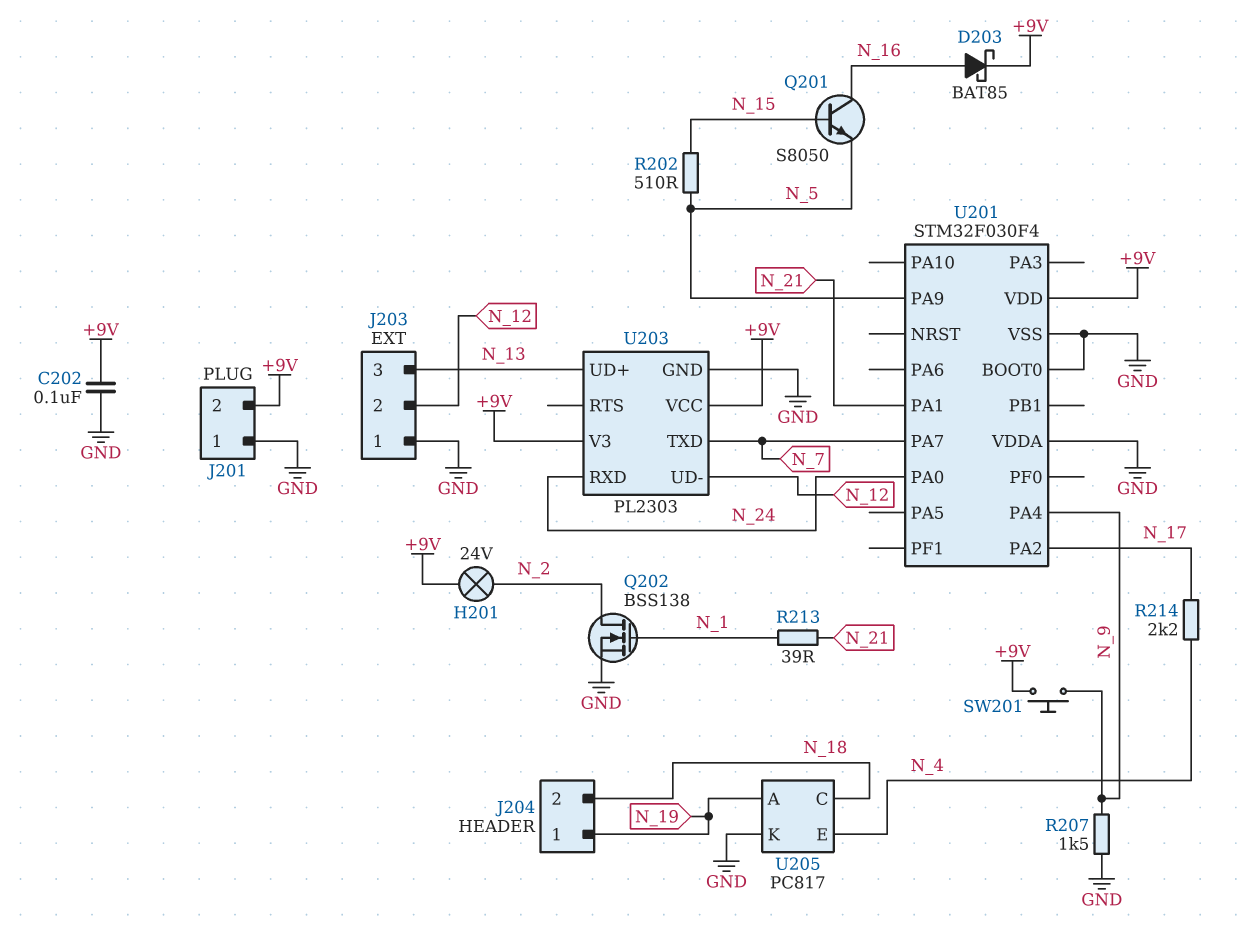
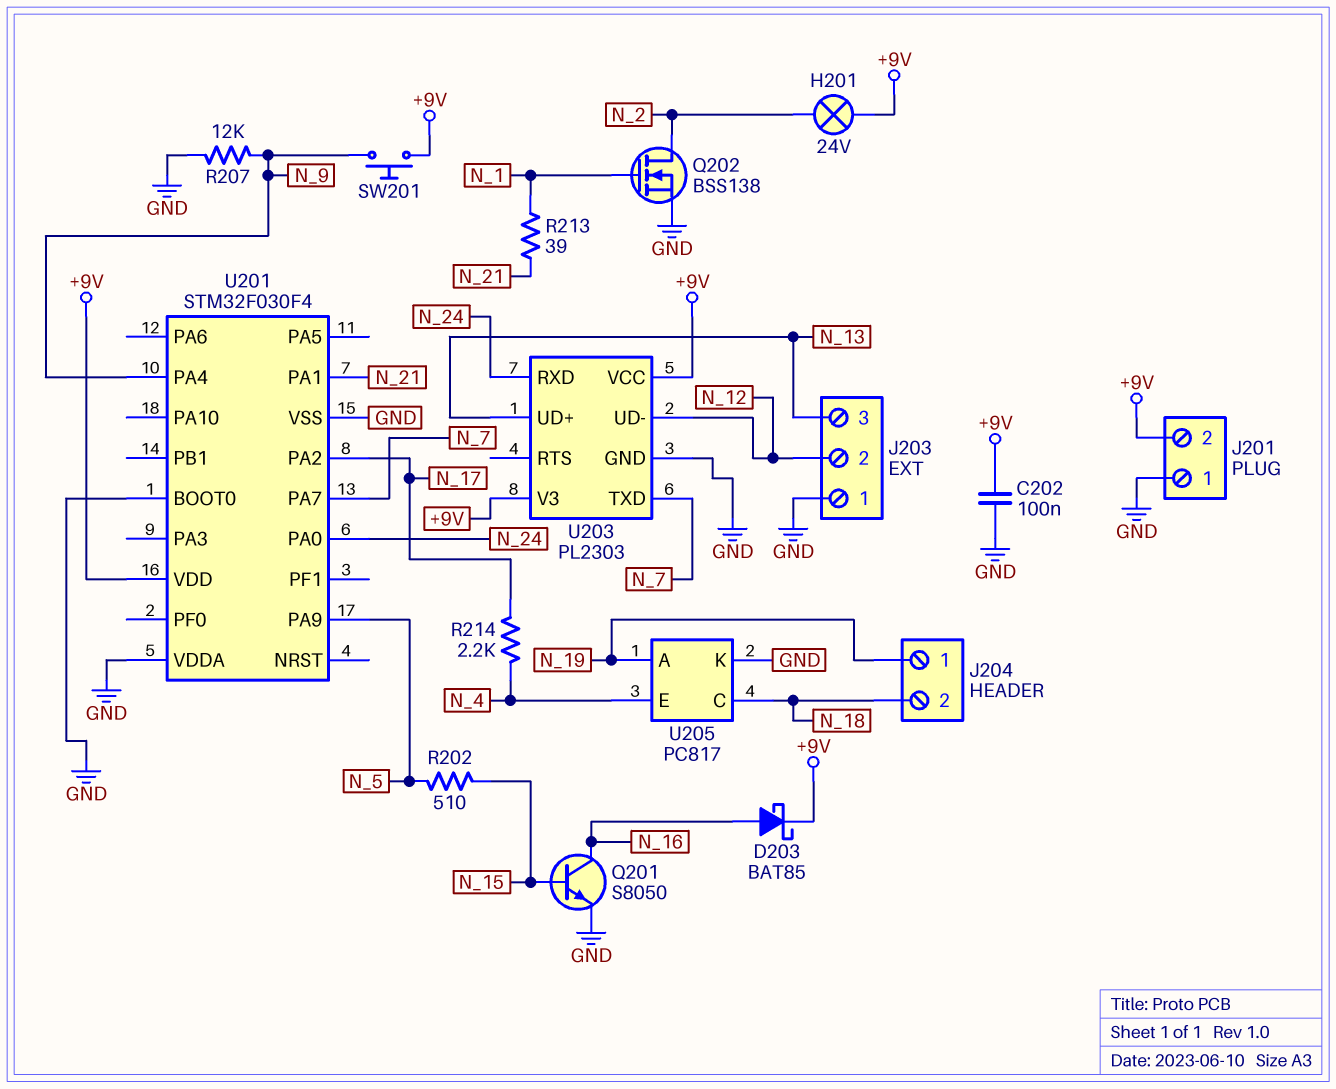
Q201: NPN S8050 (B N_15, C N_16, E N_5) -> NPN S8050 (B N_15, C N_16, E GND)
R207: 1.5k (GND, N_9) -> 12k (GND, N_9)

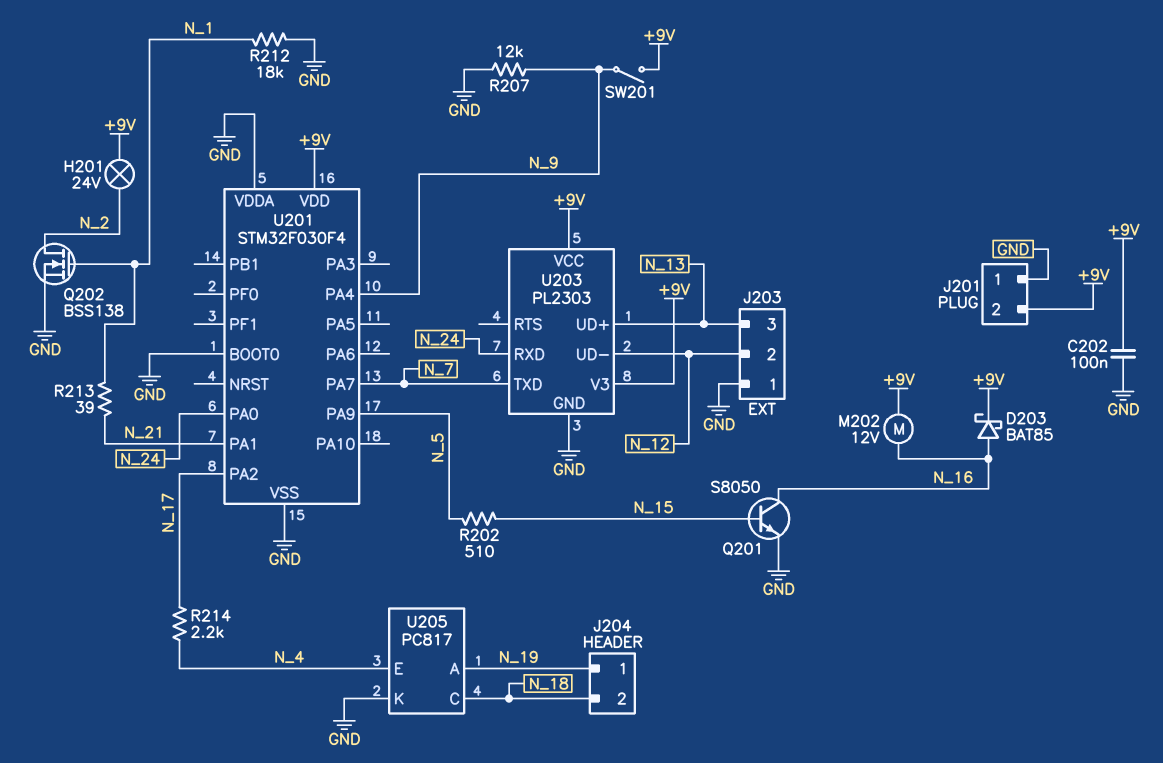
M202: none -> motor 12V (+9V, N_16)
R212: none -> 18k (GND, N_1)
SW201: button (+9V, N_9) -> switch (+9V, N_9)

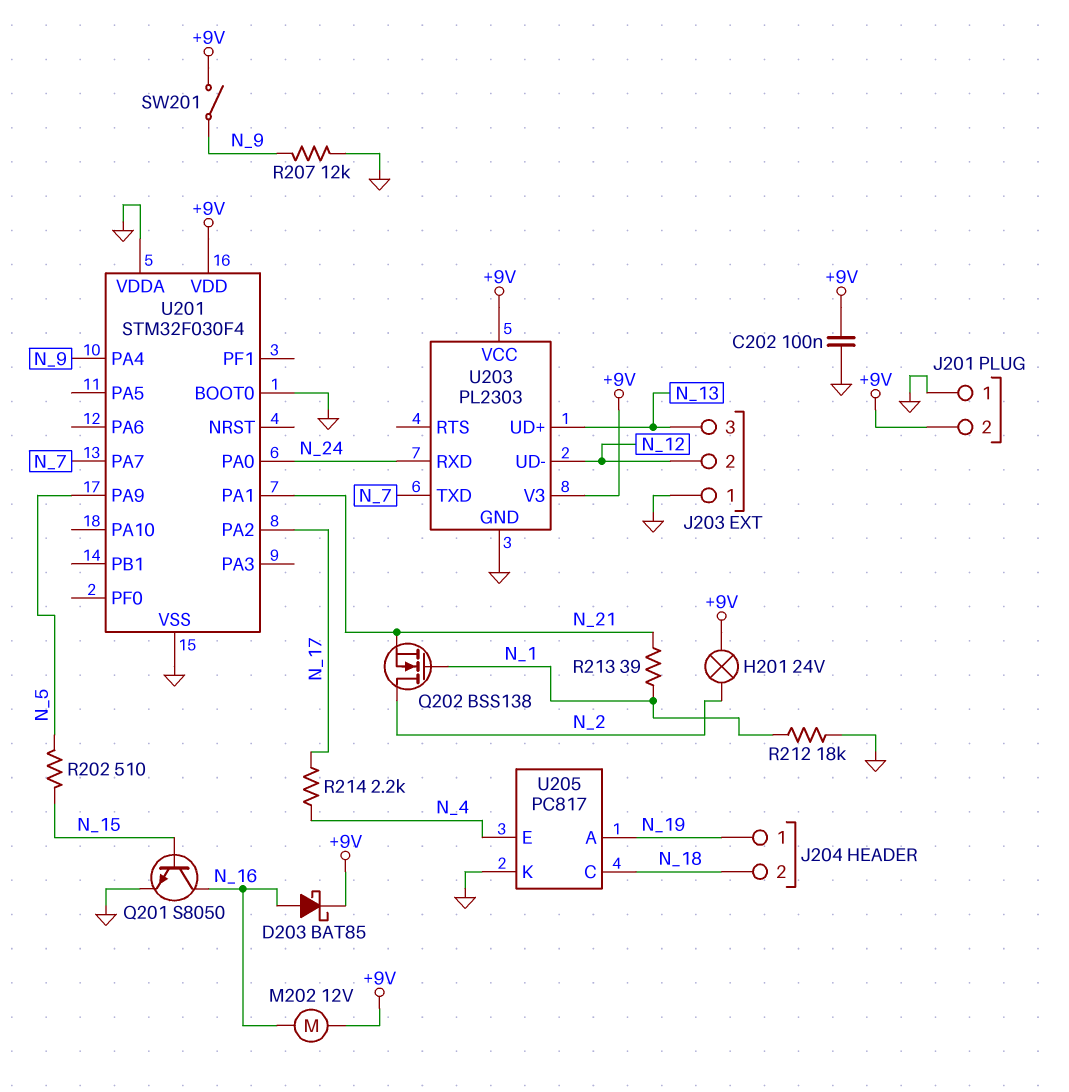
Q202: NMOS BSS138 (G N_1, D N_2, S GND) -> NMOS BSS138 (G N_1, D N_2, S N_21)

